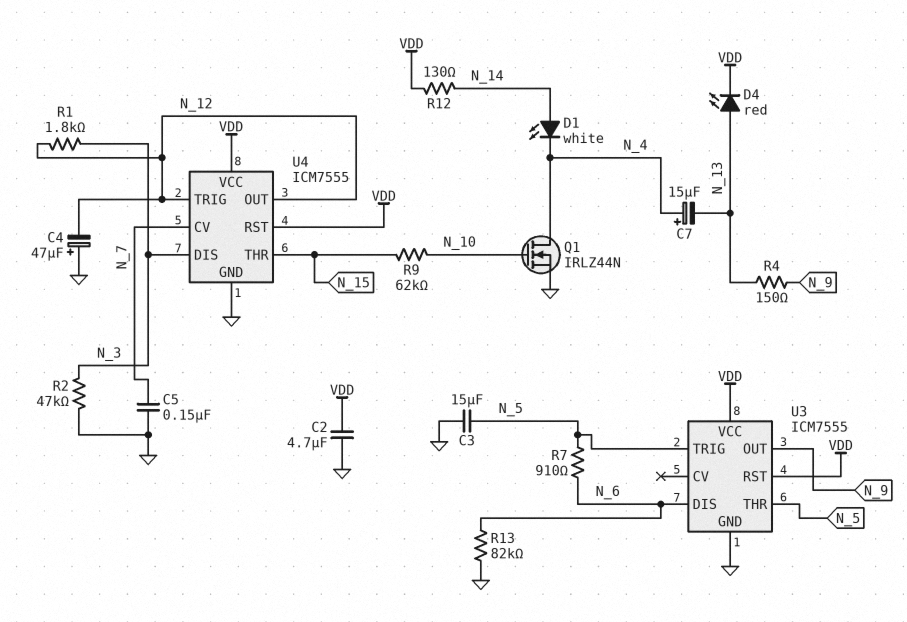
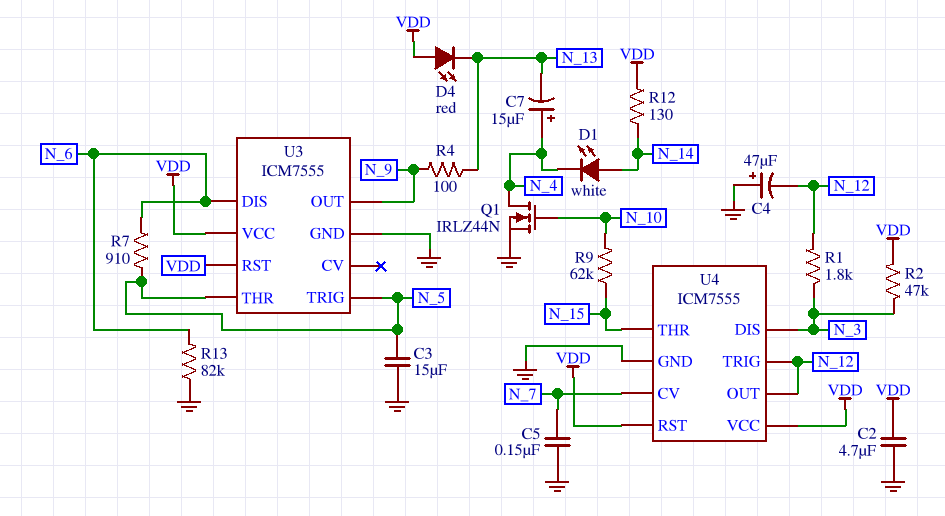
D4: LED red (A N_13, K VDD) -> LED red (A VDD, K N_13)
R2: 47k (GND, N_3) -> 47k (N_3, VDD)
R4: 150 (N_9, N_13) -> 100 (N_9, N_13)

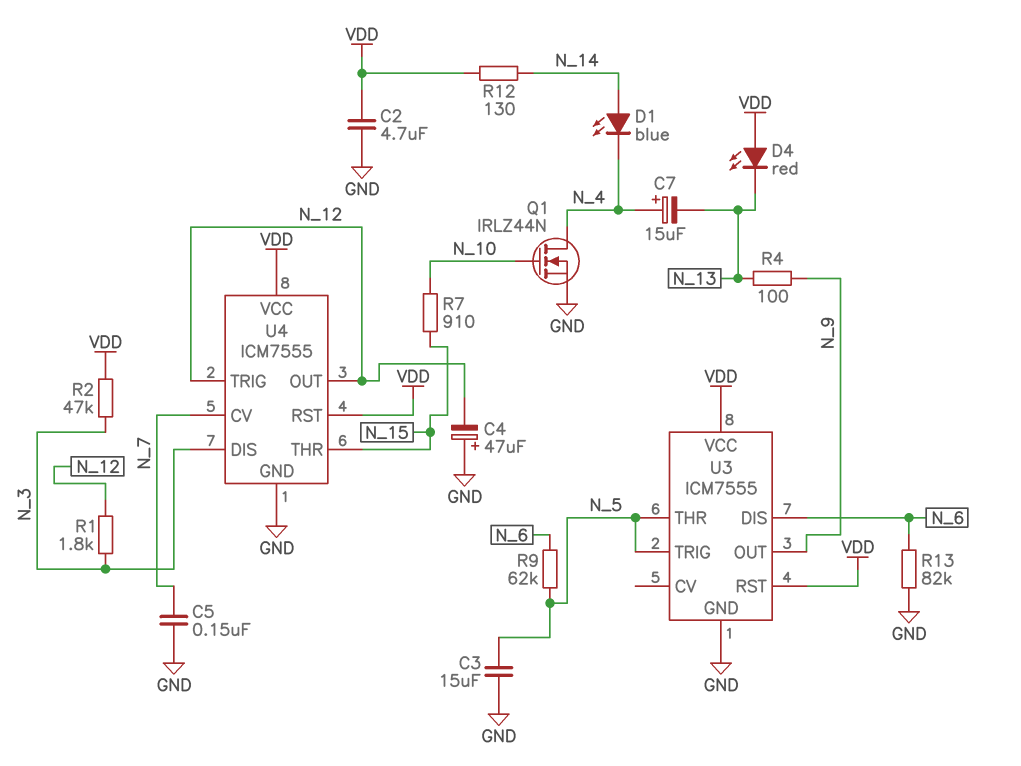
D1: LED white (A N_14, K N_4) -> LED blue (A N_14, K N_4)
R7: 910 (N_5, N_6) -> 910 (N_10, N_15)
R9: 62k (N_10, N_15) -> 62k (N_5, N_6)

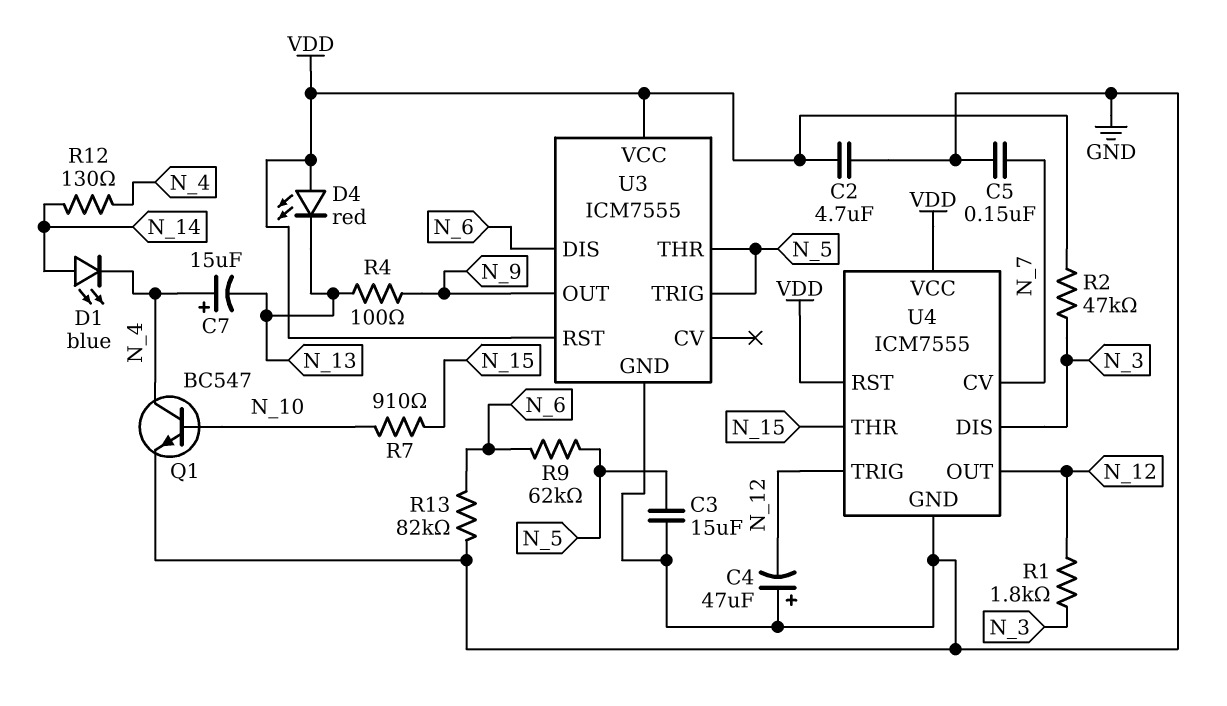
Q1: NMOS IRLZ44N (G N_10, D N_4, S GND) -> NPN BC547 (B N_10, C N_4, E GND)
R12: 130 (N_14, VDD) -> 130 (N_4, N_14)

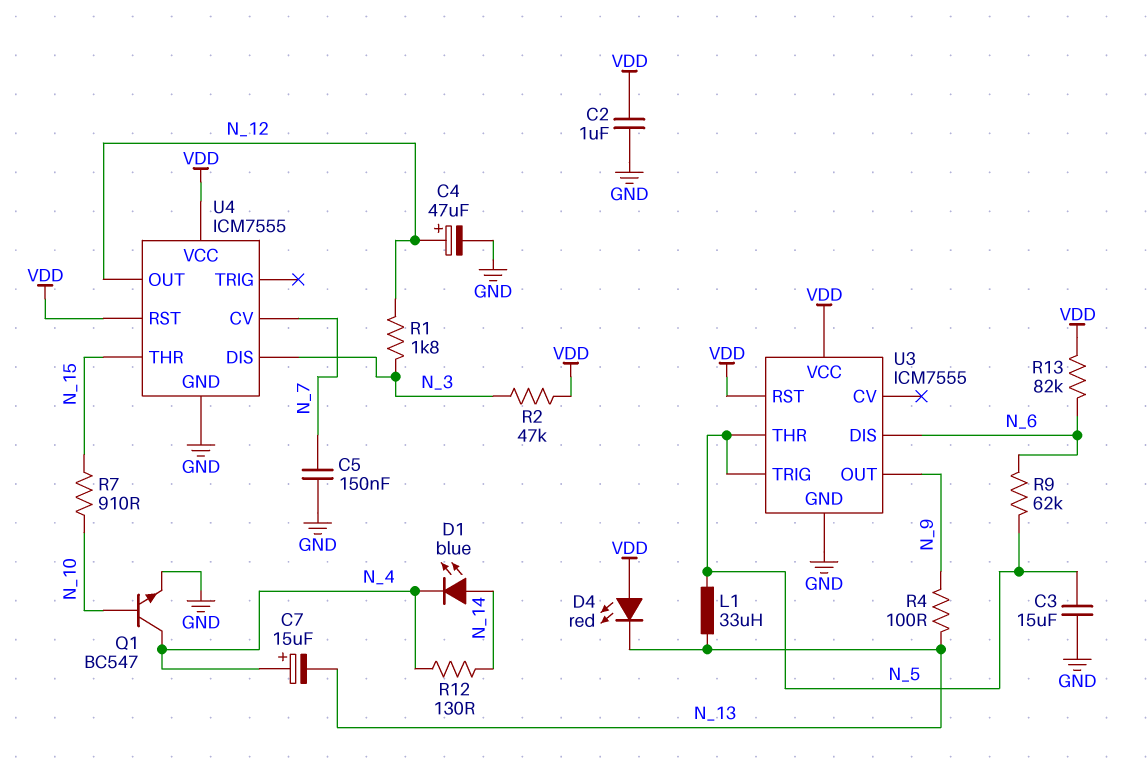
C2: 4.7uF (GND, VDD) -> 1uF (GND, VDD)
C4: 47uF (plus GND, minus N_12) -> 47uF (plus N_12, minus GND)
L1: none -> 33uH (N_5, N_13)
R13: 82k (GND, N_6) -> 82k (N_6, VDD)
U4 pin TRIG: N_12 -> none

